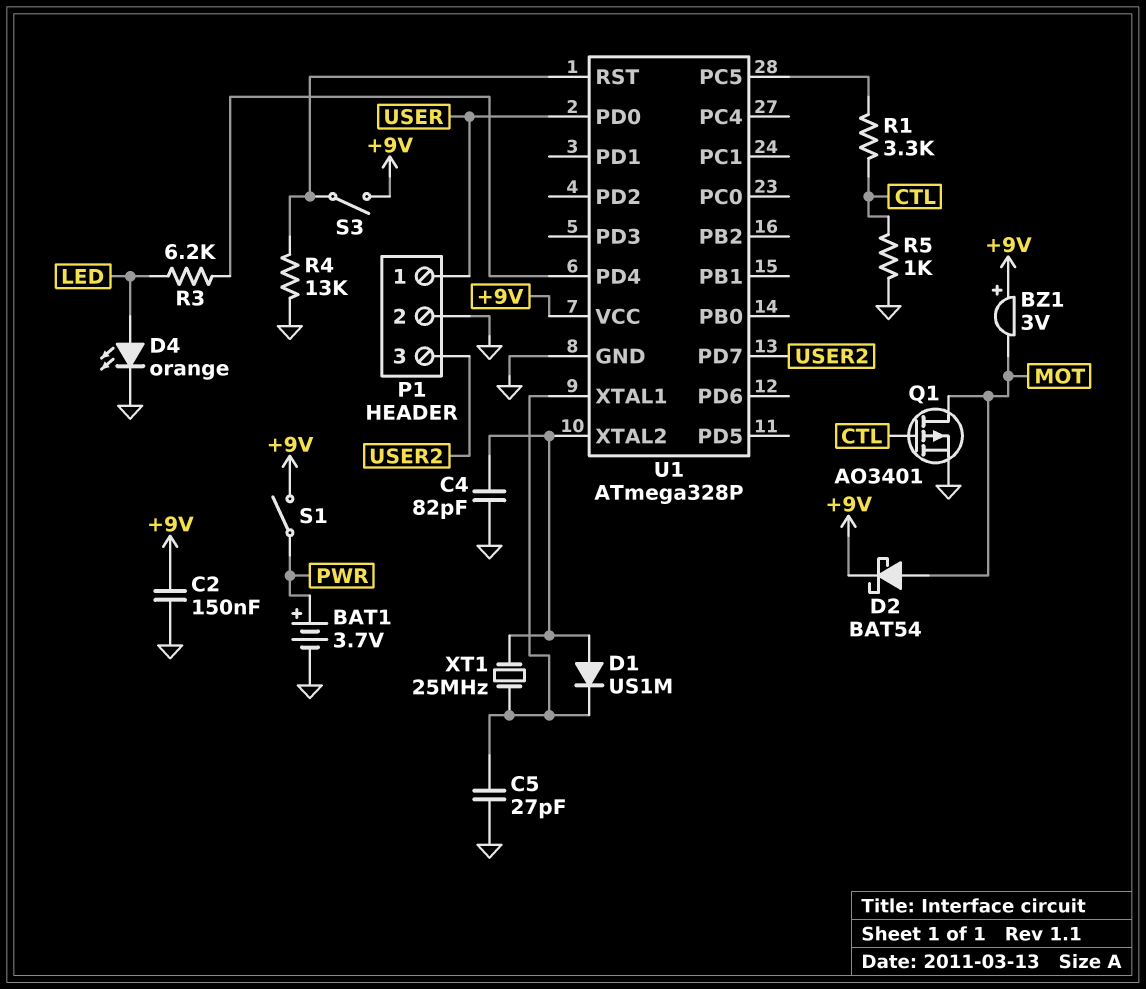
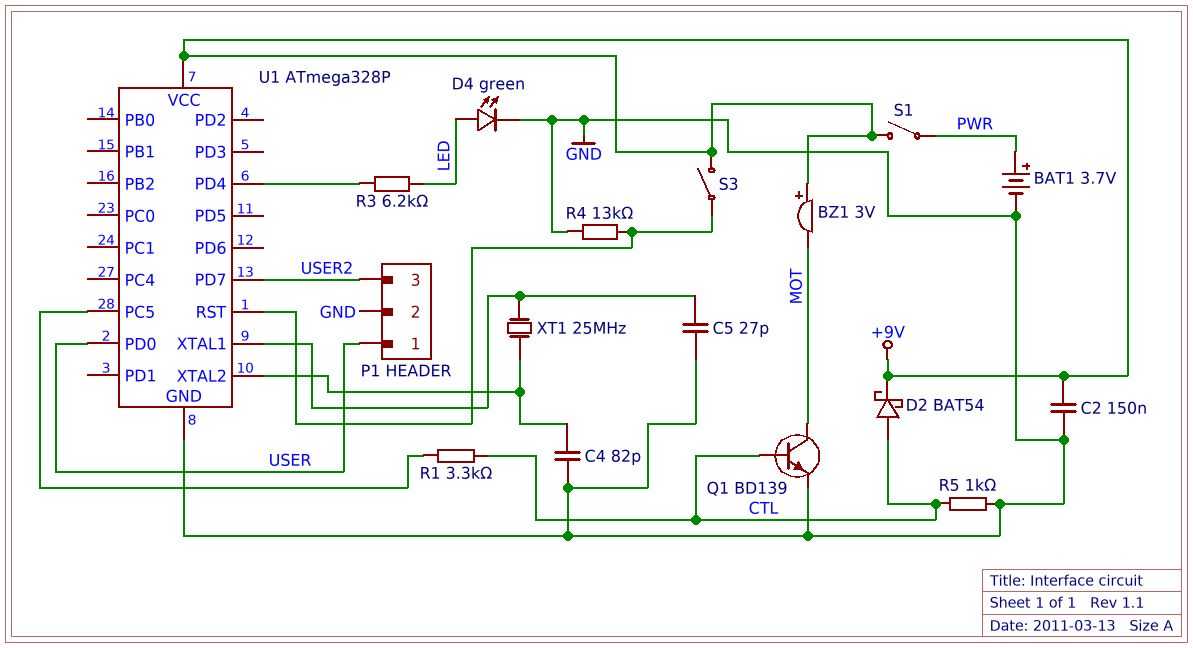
D1: diode US1M (A U1/XTAL2, K U1/XTAL1) -> none
D2: schottky BAT54 (A MOT, K +9V) -> schottky BAT54 (A CTL, K +9V)
D4: LED orange (A LED, K GND) -> LED green (A LED, K GND)
Q1: PMOS AO3401 (G CTL, D MOT, S GND) -> NPN BD139 (B CTL, C MOT, E GND)

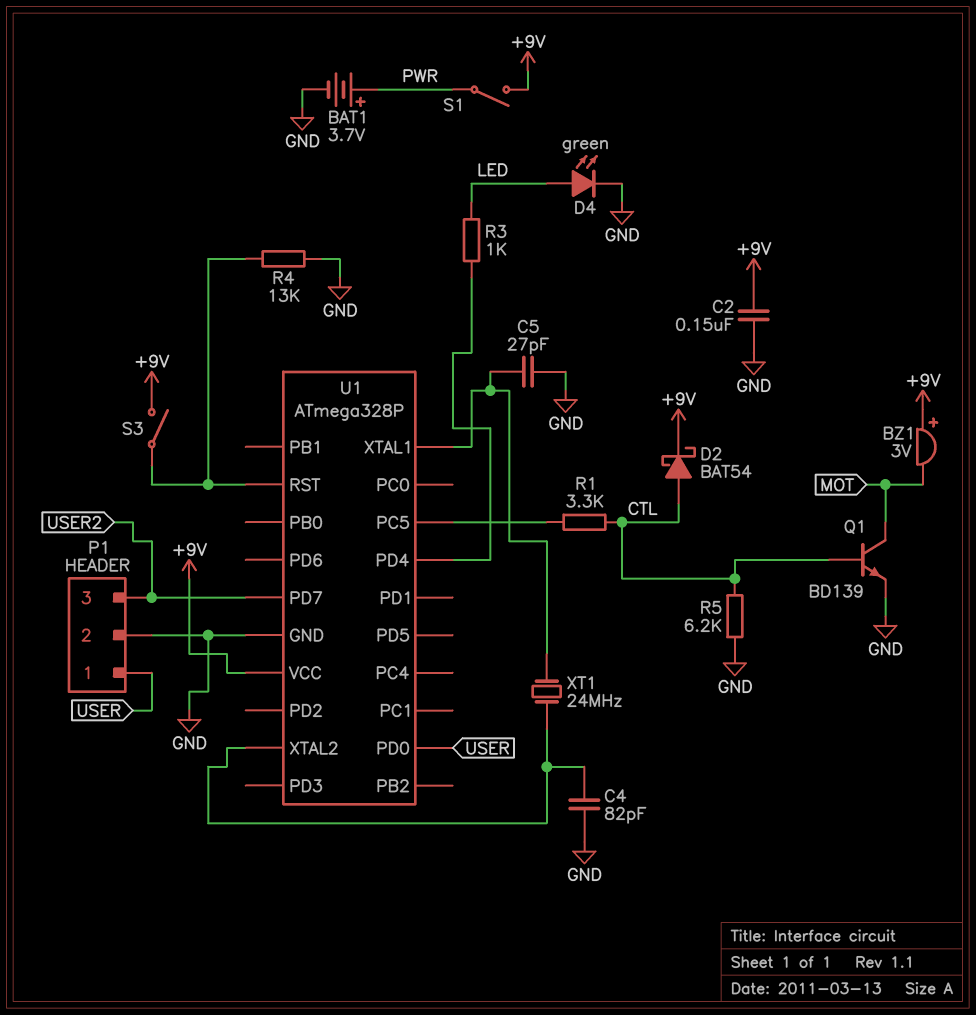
R3: 6.2k (LED, U1/PD4) -> 1k (LED, U1/PD4)
R5: 1k (CTL, GND) -> 6.2k (CTL, GND)
XT1: 25MHz (U1/XTAL1, U1/XTAL2) -> 24MHz (U1/XTAL1, U1/XTAL2)

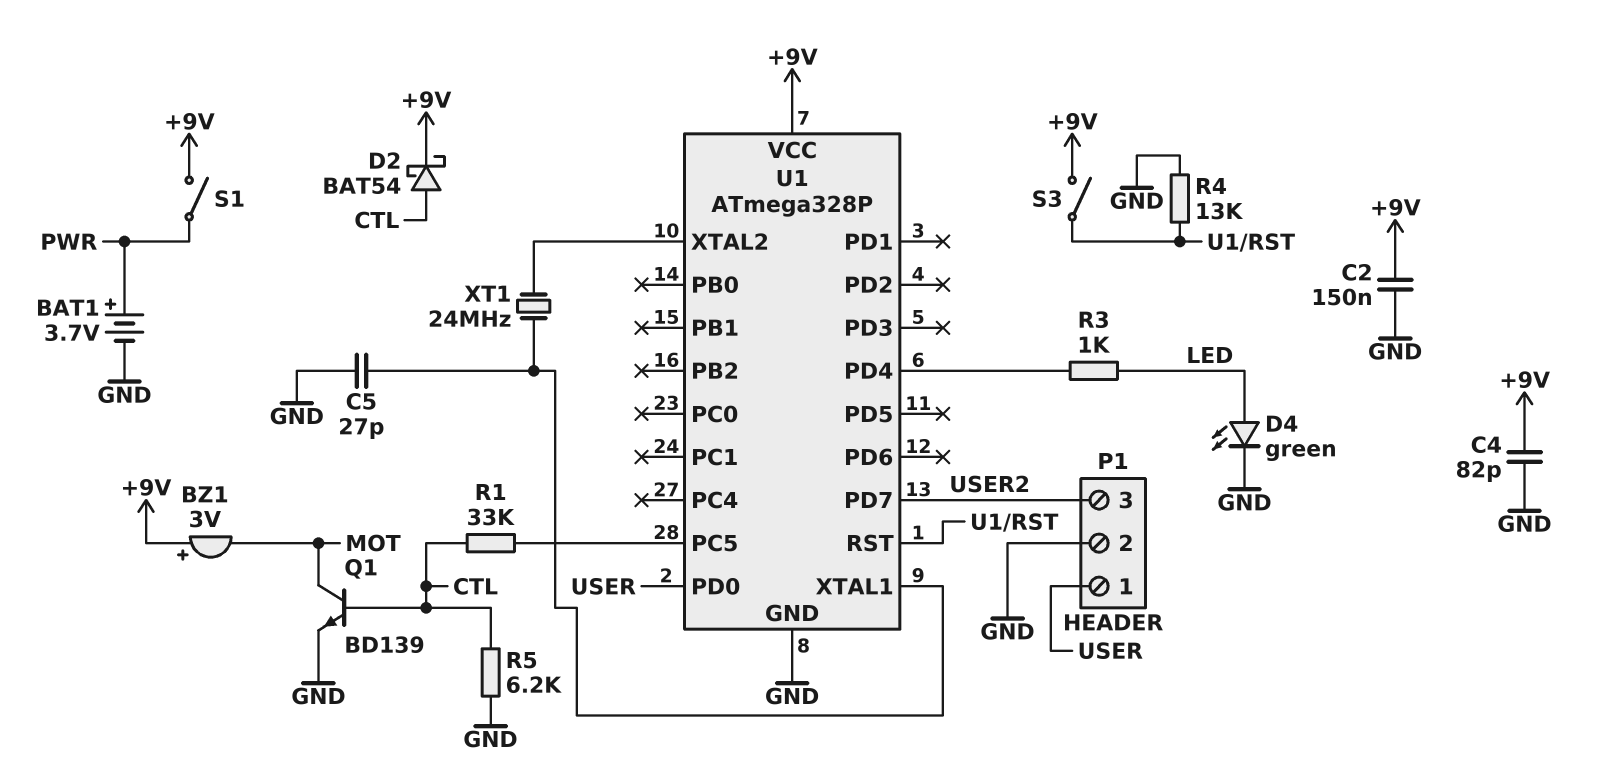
C4: 82pF (GND, U1/XTAL2) -> 82pF (+9V, GND)
R1: 3.3k (CTL, U1/PC5) -> 33k (CTL, U1/PC5)

